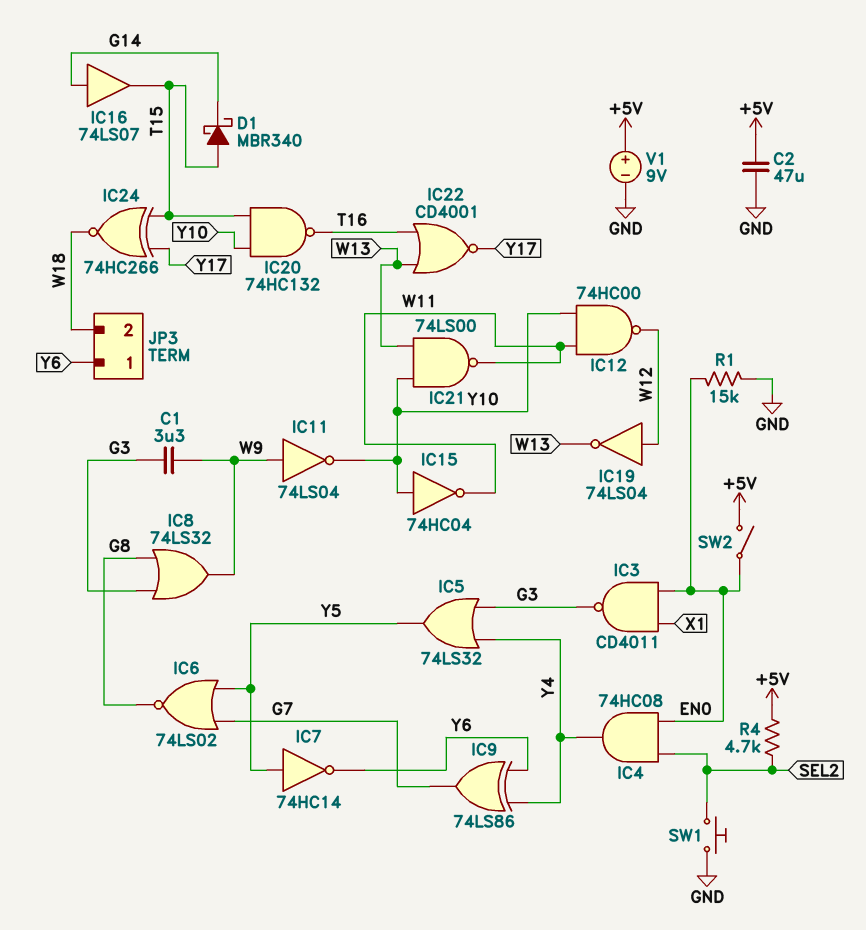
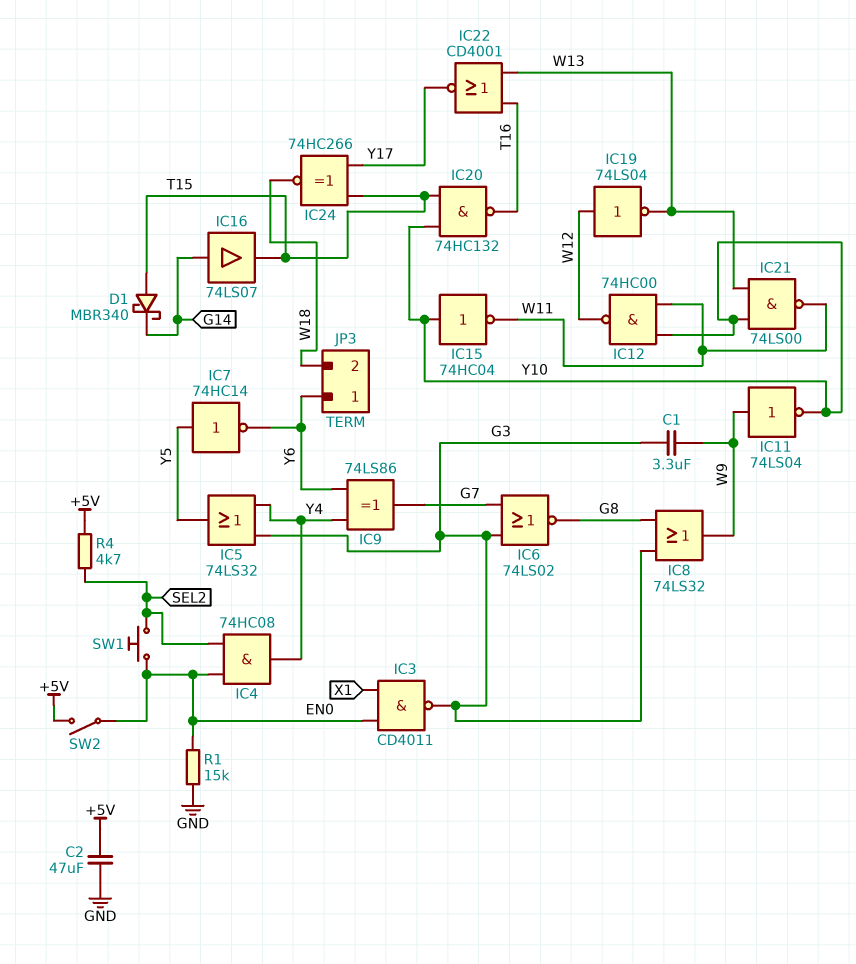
IC6: NOR 74LS02 (in G7, in Y5, out G8) -> NOR 74LS02 (in G3, in G7, out G8)
SW1: button (GND, SEL2) -> button (EN0, SEL2)
V1: 9V (plus +5V, minus GND) -> none

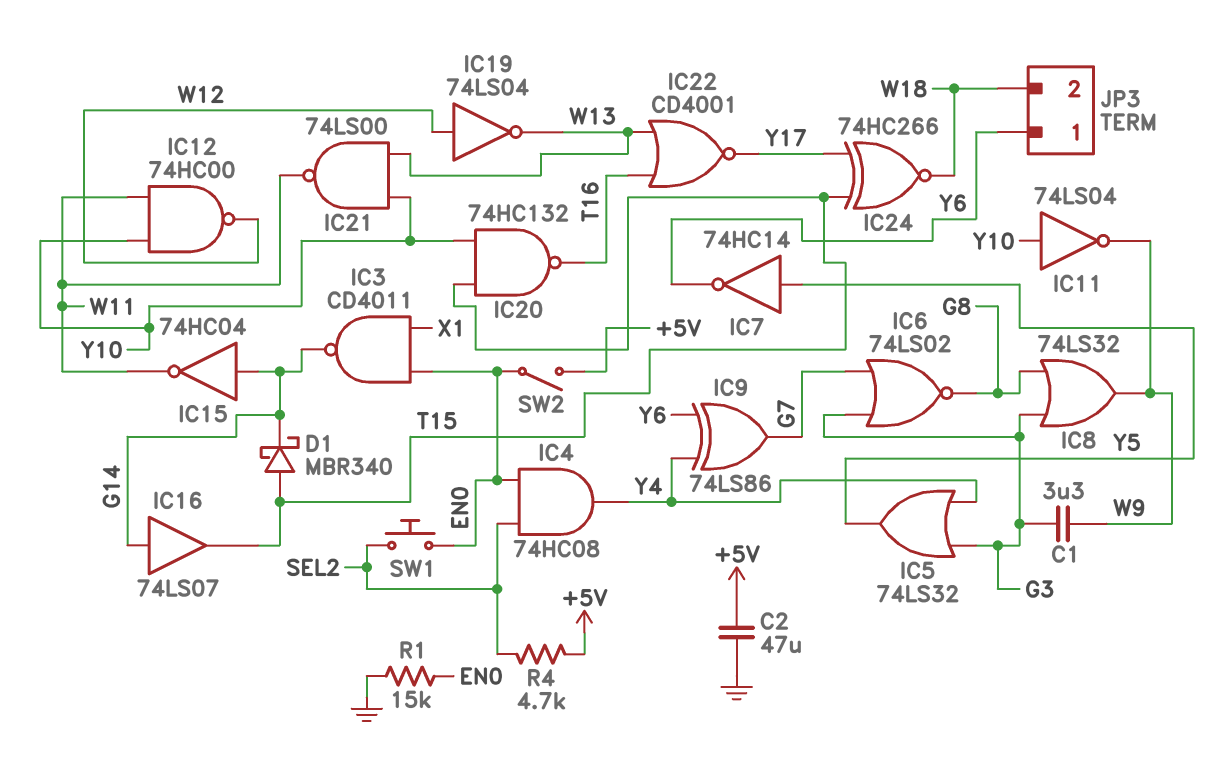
IC3: NAND CD4011 (in EN0, in X1, out G3) -> NAND CD4011 (in EN0, in X1, out G14)
IC11: NOT 74LS04 (in W9, out Y10) -> NOT 74LS04 (in Y10, out W9)
IC15: NOT 74HC04 (in Y10, out W11) -> NOT 74HC04 (in G14, out W11)

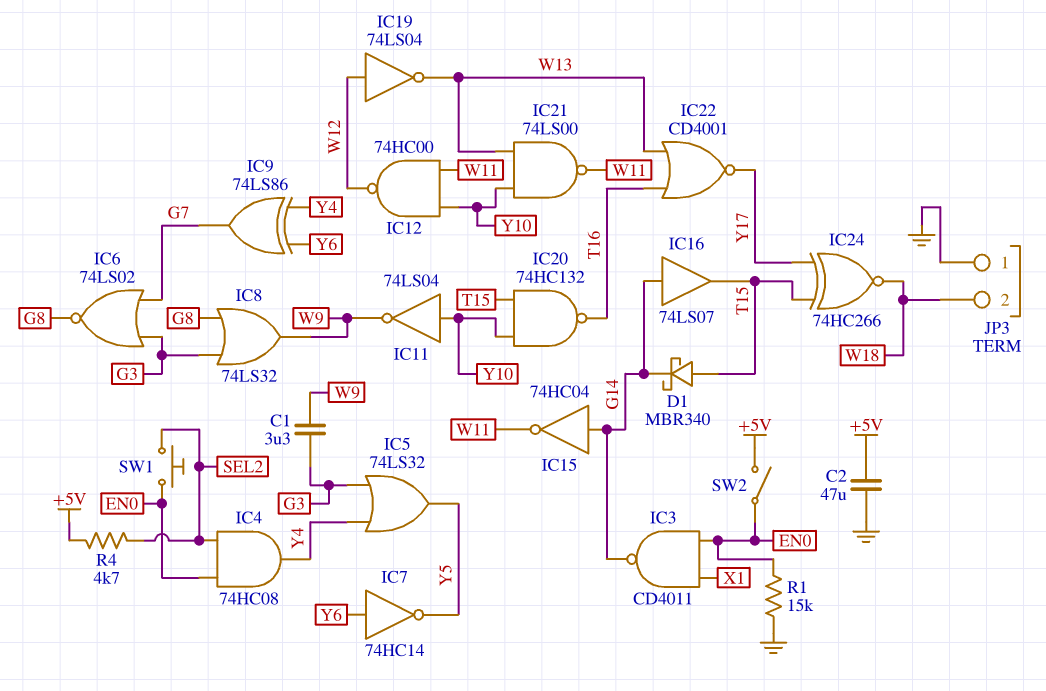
IC7: NOT 74HC14 (in Y5, out Y6) -> NOT 74HC14 (in Y6, out Y5)
JP3 pin 1: Y6 -> GND

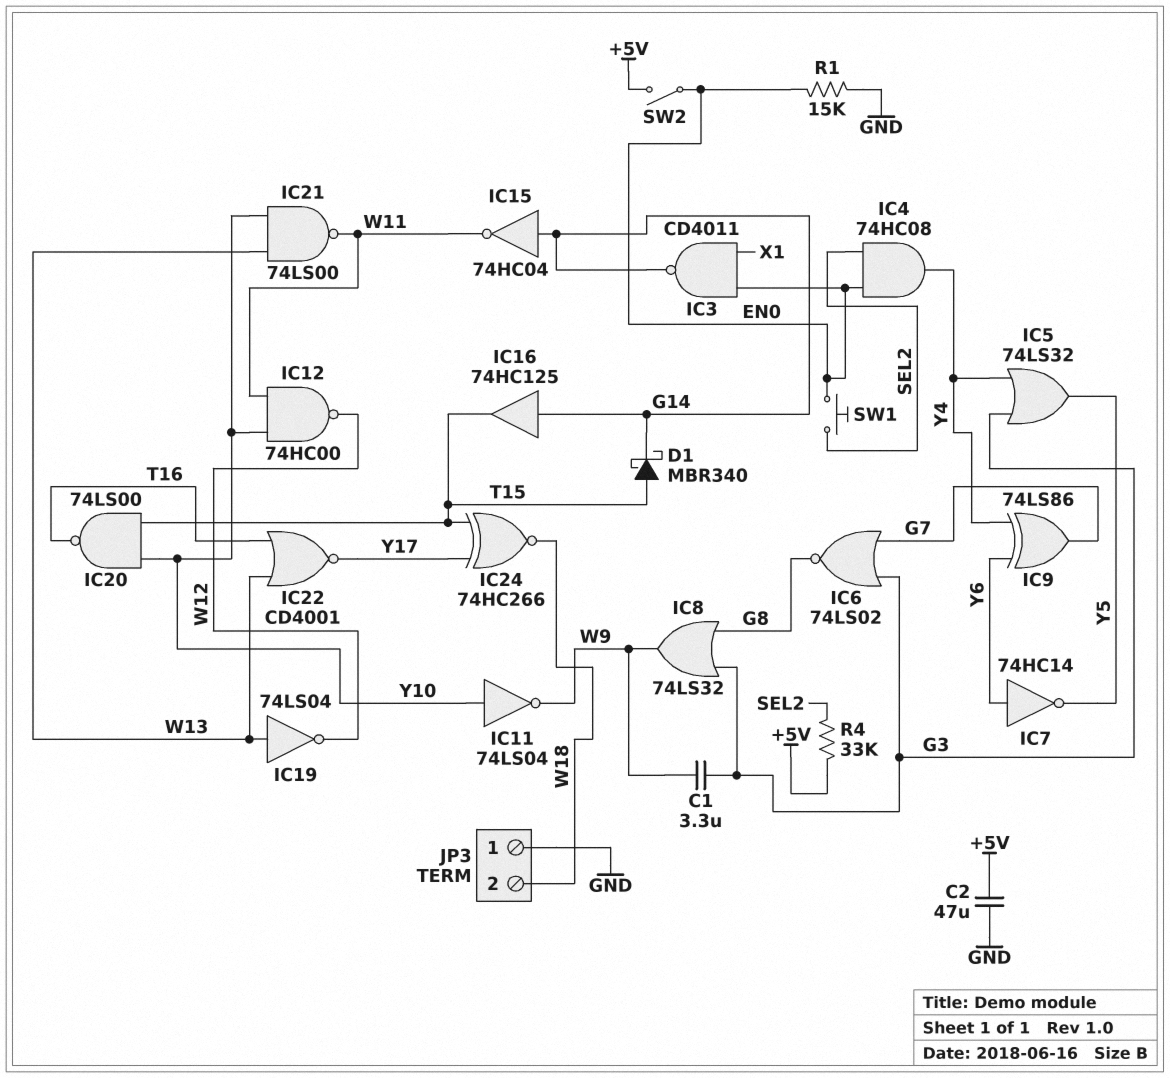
IC16: buffer 74LS07 (in G14, out T15) -> buffer 74HC125 (in G14, out T15)
IC19: NOT 74LS04 (in W12, out W13) -> NOT 74LS04 (in W13, out W12)
IC20: NAND 74HC132 (in T15, in Y10, out T16) -> NAND 74LS00 (in T15, in Y10, out T16)
R4: 4.7k (+5V, SEL2) -> 33k (+5V, SEL2)

